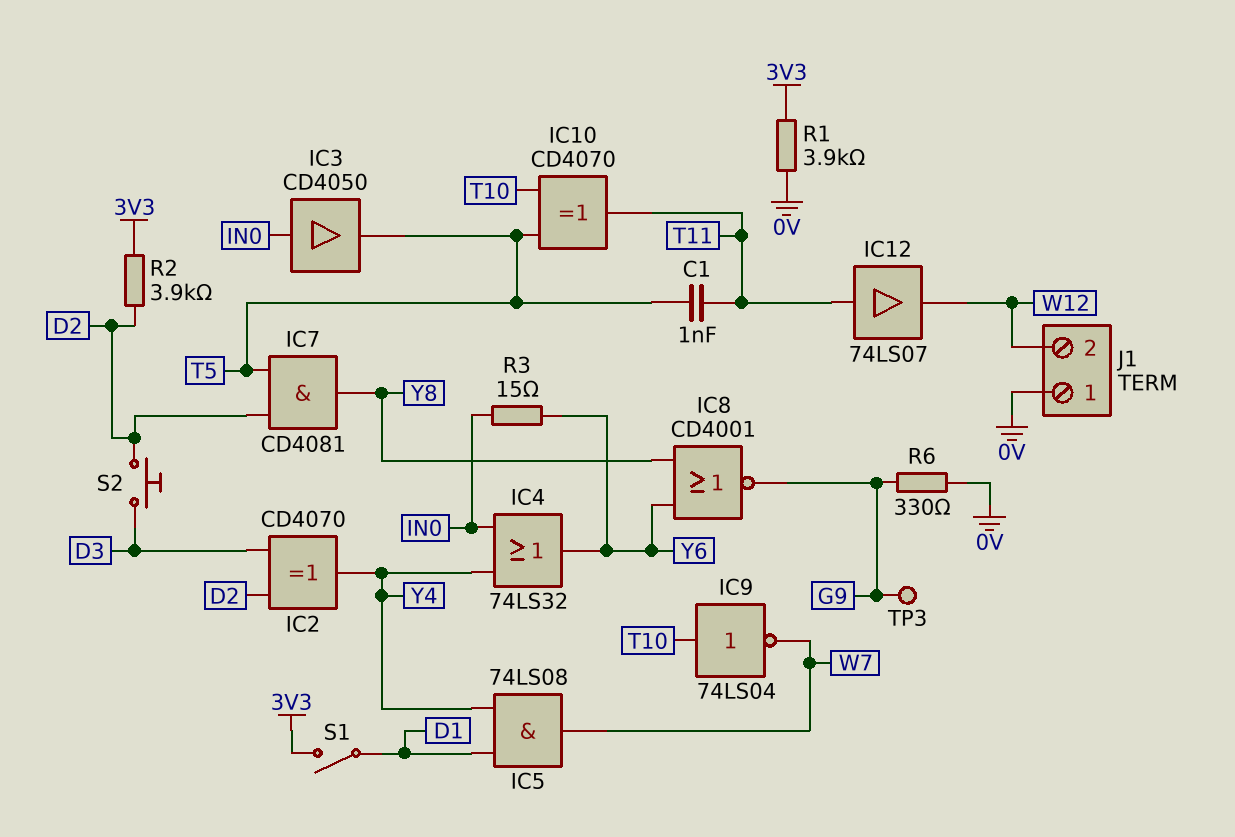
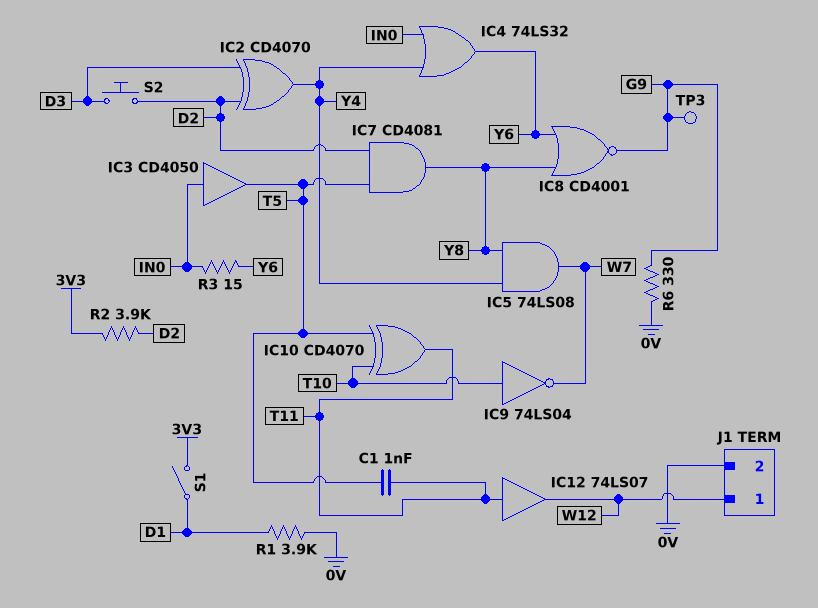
IC5: AND 74LS08 (in D1, in Y4, out W7) -> AND 74LS08 (in Y4, in Y8, out W7)
J1 pin 1: 0V -> W12
J1 pin 2: W12 -> 0V
R1: 3.9k (0V, 3V3) -> 3.9k (0V, D1)

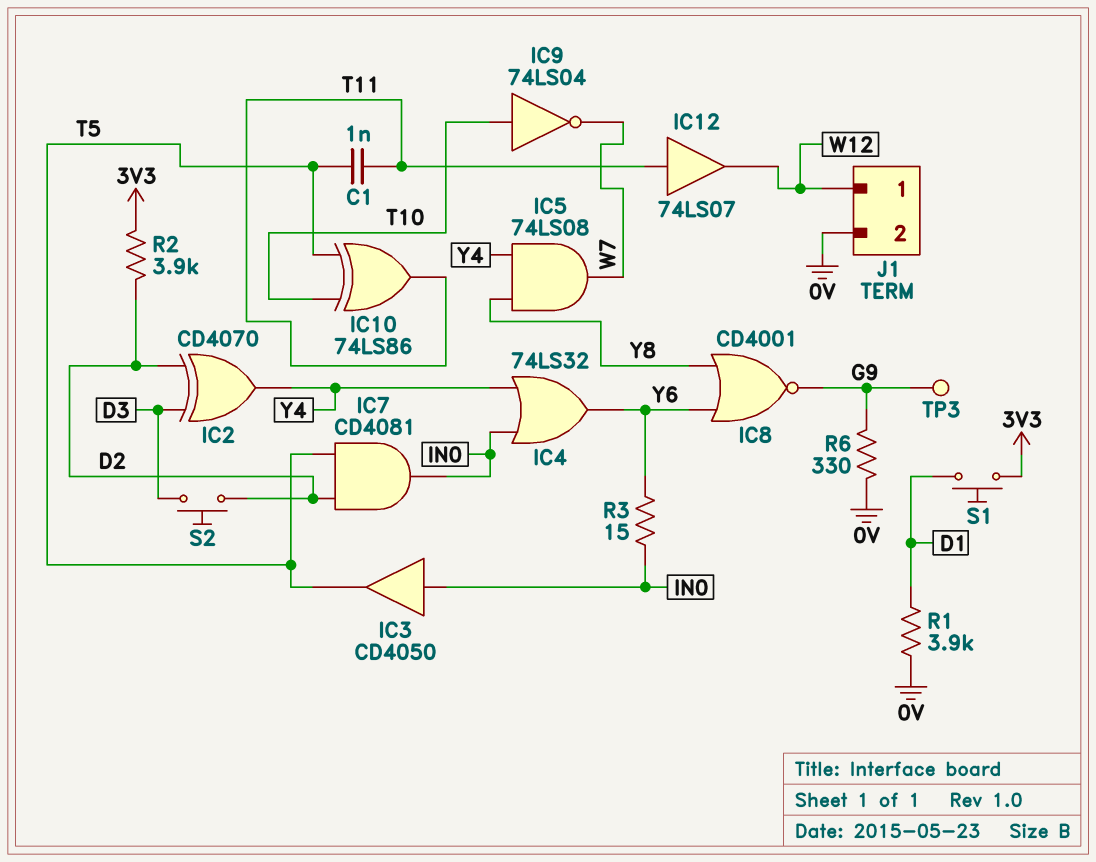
IC7: AND CD4081 (in D2, in T5, out Y8) -> AND CD4081 (in D2, in T5, out IN0)
IC10: XOR CD4070 (in T5, in T10, out T11) -> XOR 74LS86 (in T5, in T10, out T11)
S1: switch (3V3, D1) -> button (3V3, D1)

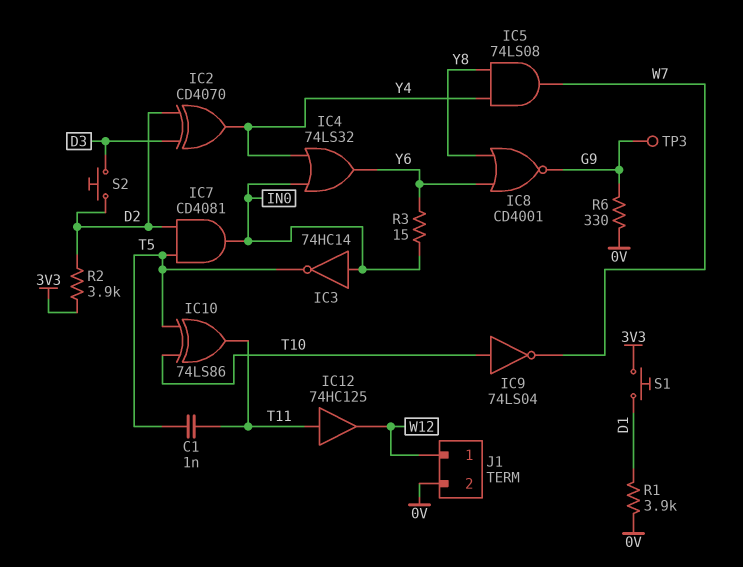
IC3: buffer CD4050 (in IN0, out T5) -> NOT 74HC14 (in IN0, out T5)
IC12: buffer 74LS07 (in T11, out W12) -> buffer 74HC125 (in T11, out W12)

